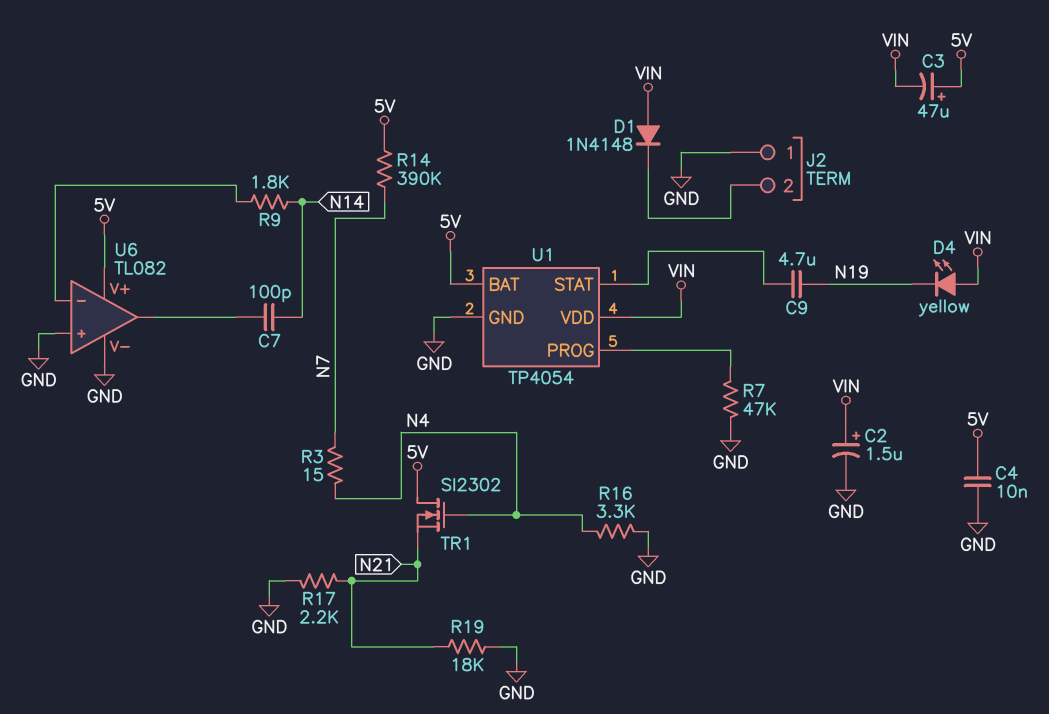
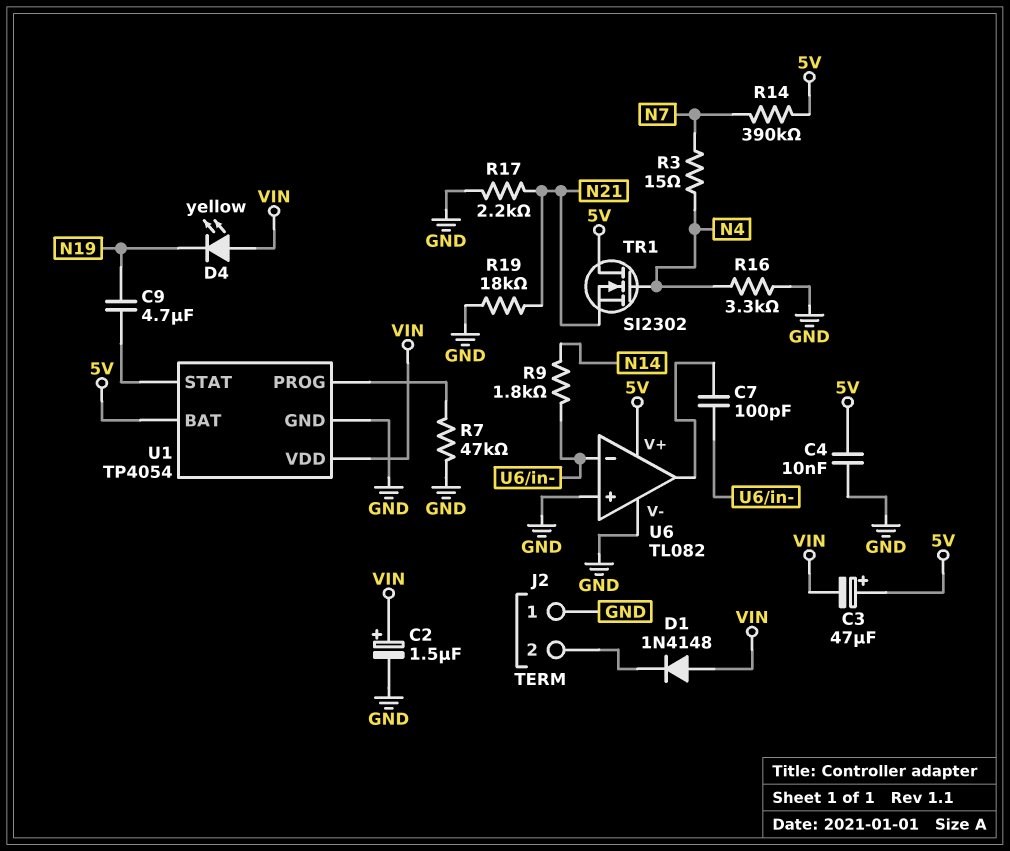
C7: 100pF (N14, U6/out) -> 100pF (U6/in-, U6/out)

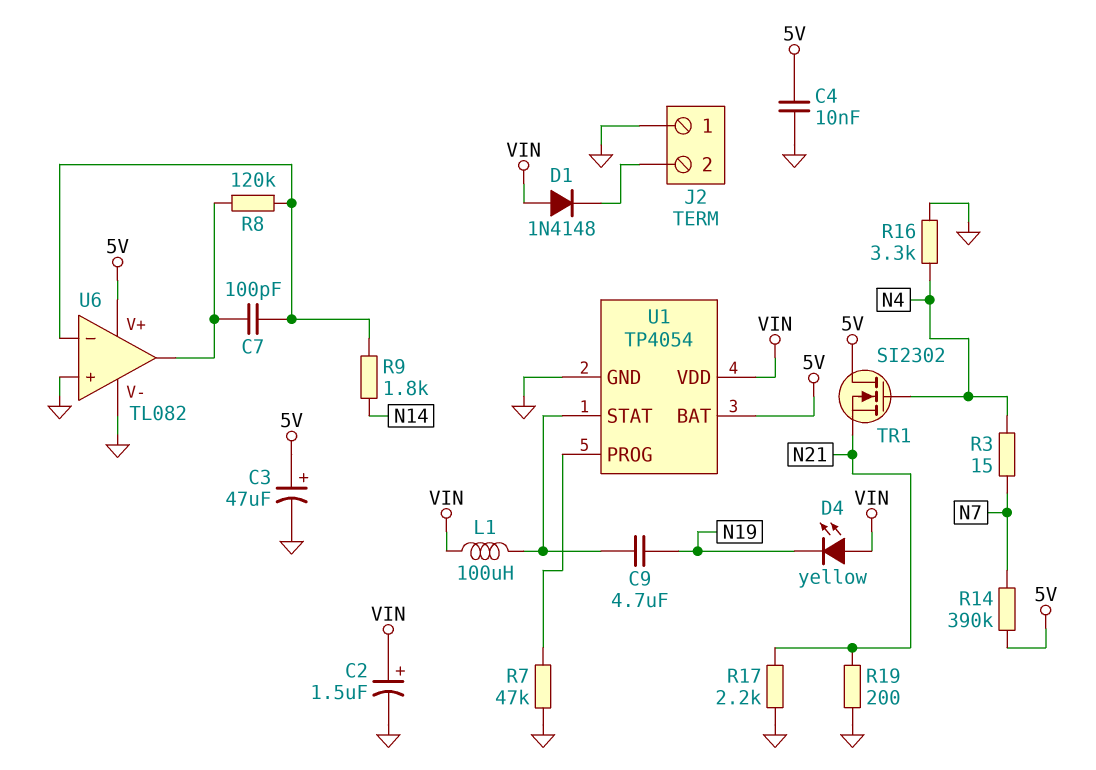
C3: 47uF (plus 5V, minus VIN) -> 47uF (plus 5V, minus GND)
L1: none -> 100uH (U1/STAT, VIN)
R8: none -> 120k (U6/in-, U6/out)
R19: 18k (GND, N21) -> 200 (GND, N21)

